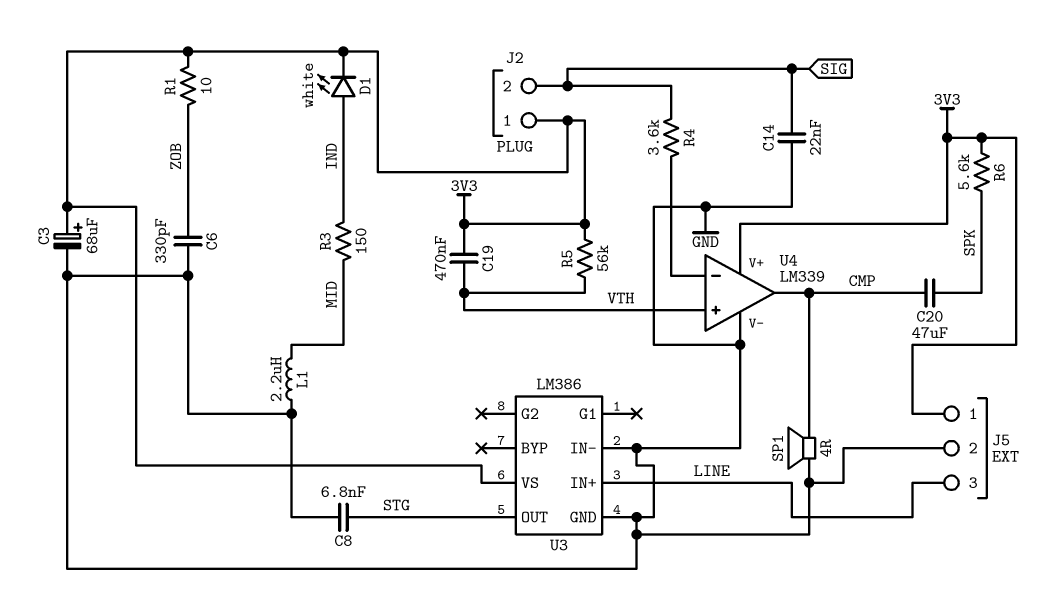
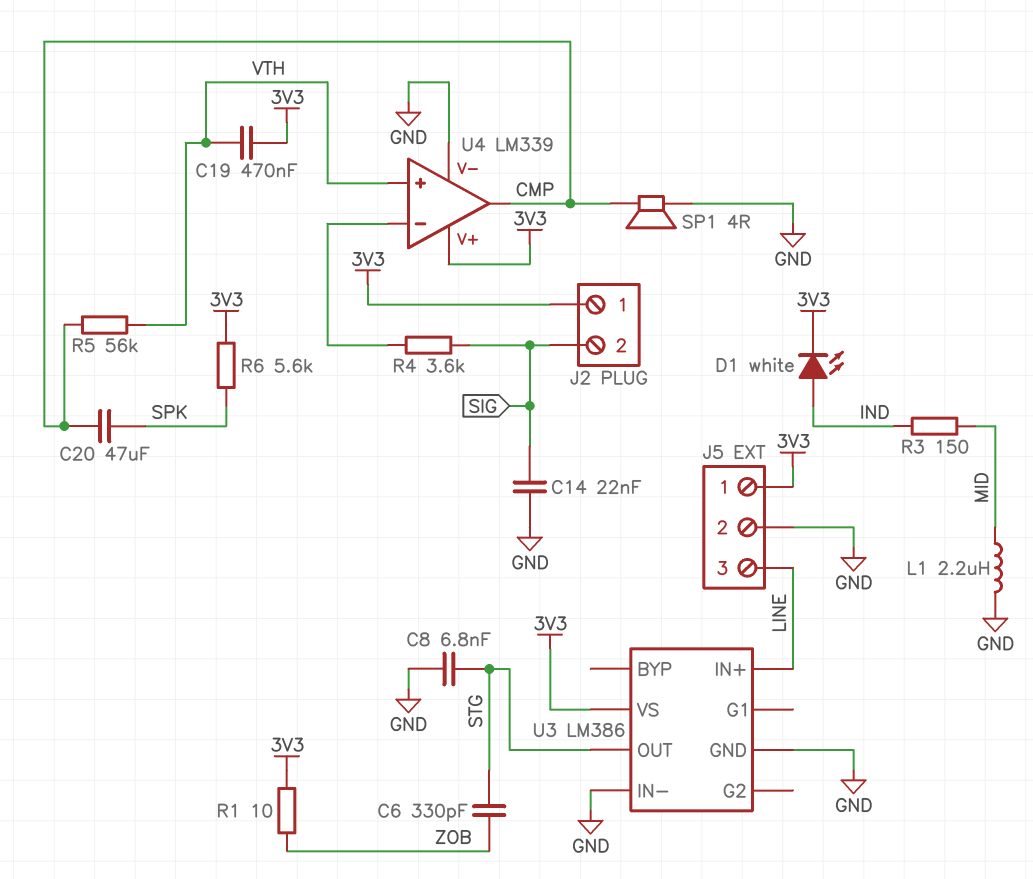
C3: 68uF (plus 3V3, minus GND) -> none
C6: 330pF (GND, ZOB) -> 330pF (STG, ZOB)
R5: 56k (3V3, VTH) -> 56k (CMP, VTH)

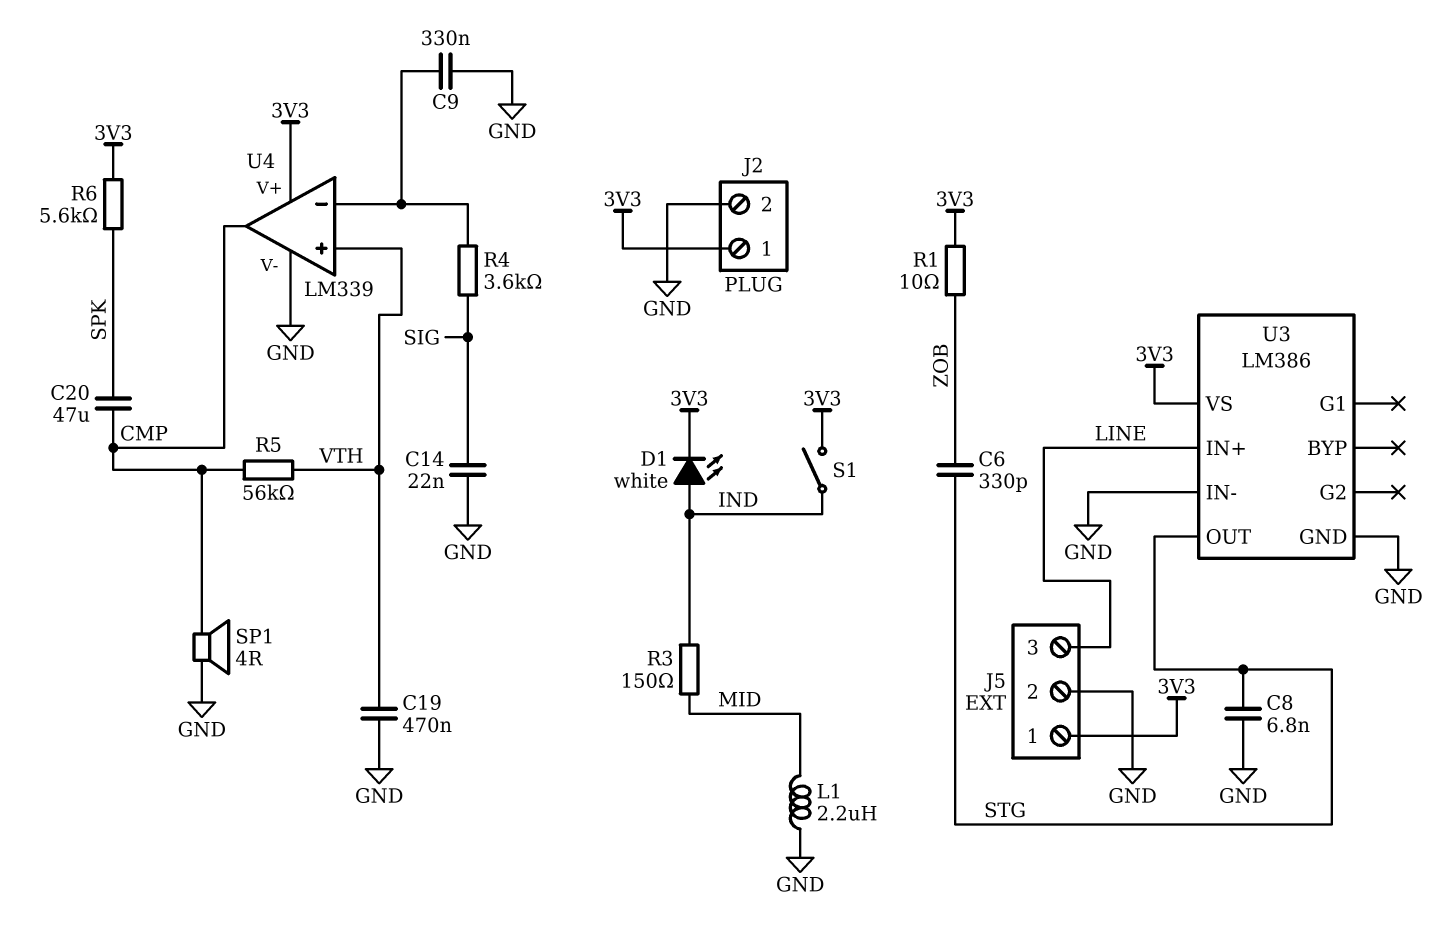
C9: none -> 330nF (GND, U4/in-)
C19: 470nF (3V3, VTH) -> 470nF (GND, VTH)
J2 pin 2: SIG -> GND
S1: none -> switch (3V3, IND)

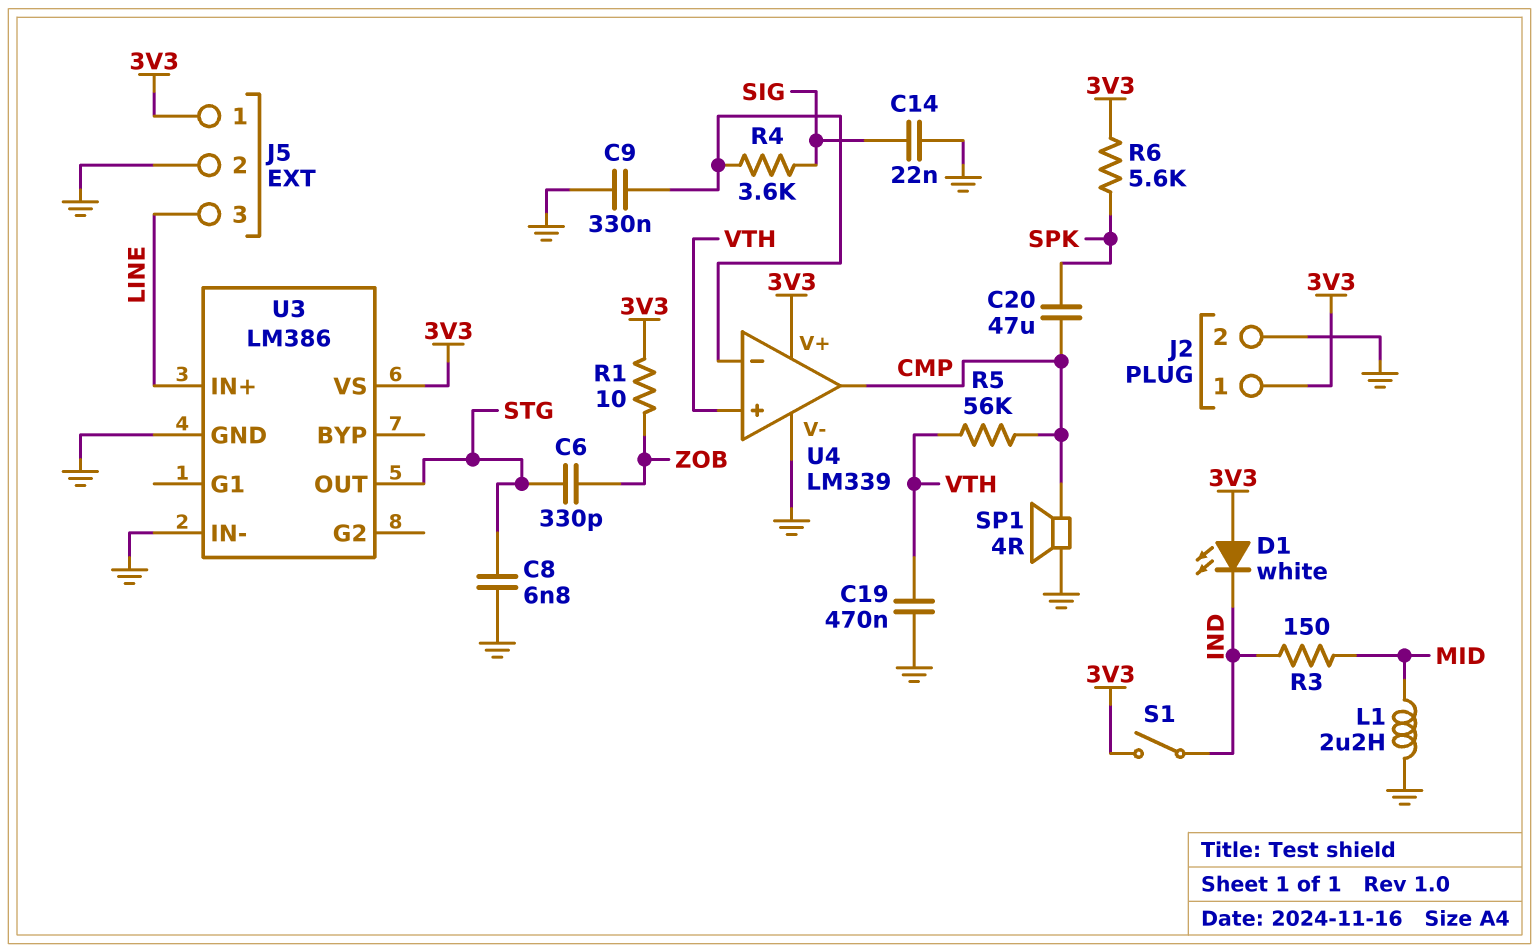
D1: LED white (A IND, K 3V3) -> LED white (A 3V3, K IND)

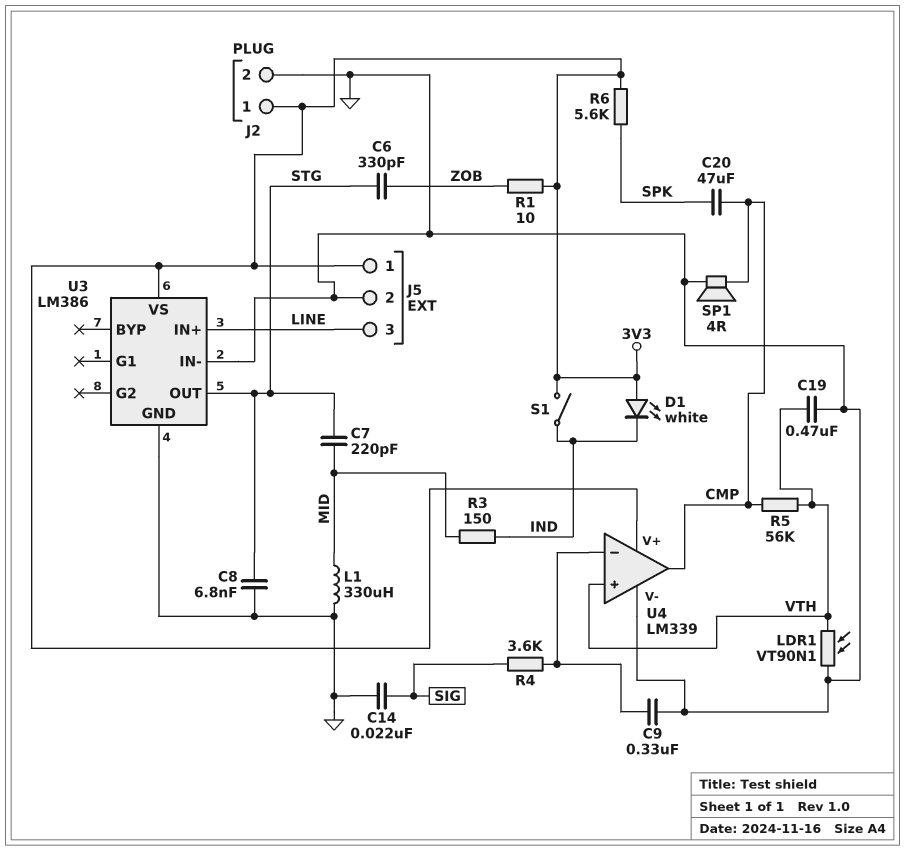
C7: none -> 220pF (MID, STG)
L1: 2.2uH (GND, MID) -> 330uH (GND, MID)
LDR1: none -> VT90N1 (GND, VTH)

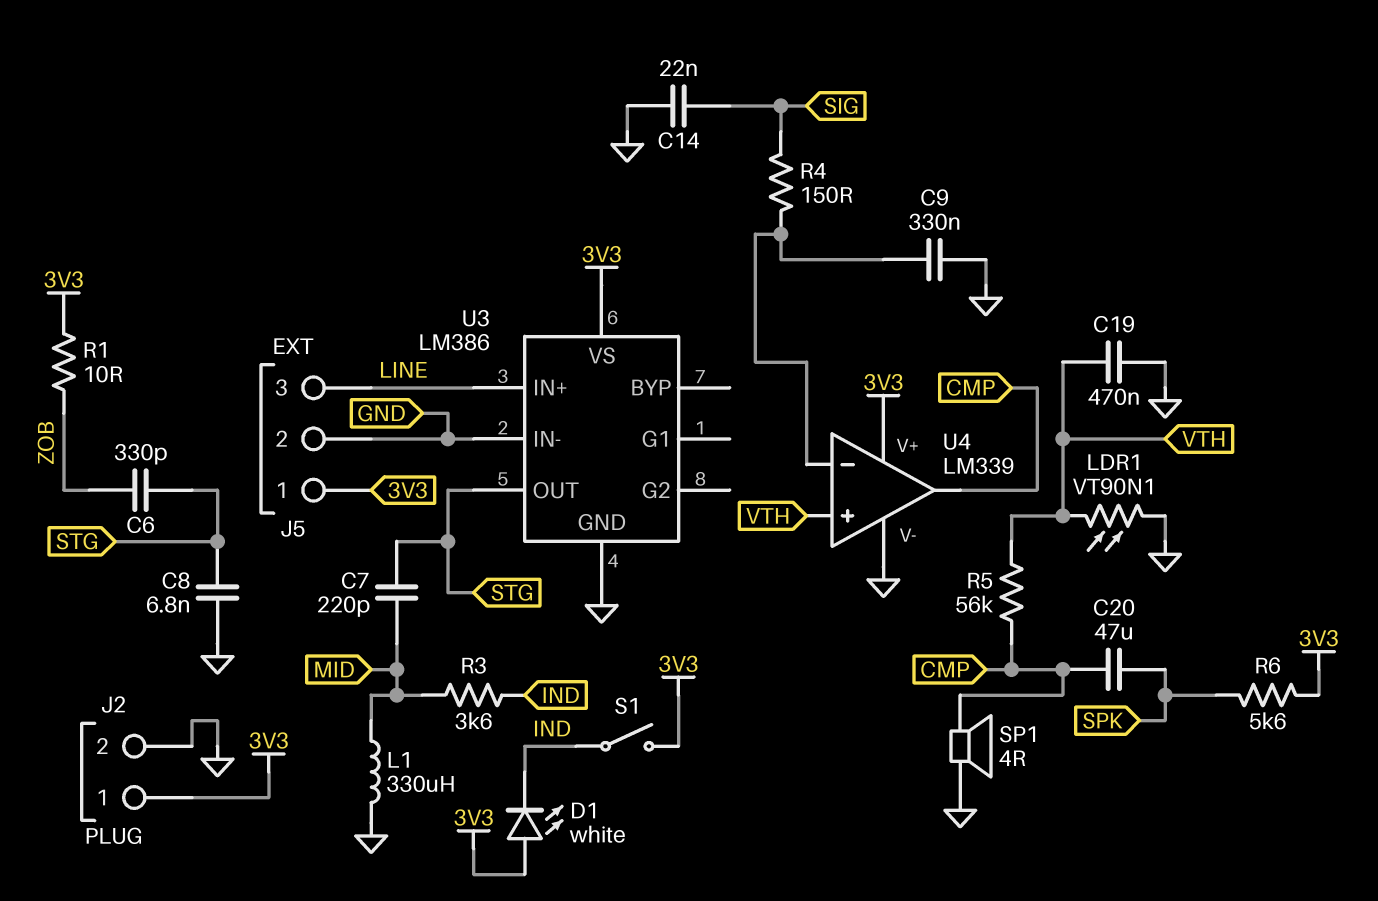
R3: 150 (IND, MID) -> 3.6k (IND, MID)
R4: 3.6k (SIG, U4/in-) -> 150 (SIG, U4/in-)

